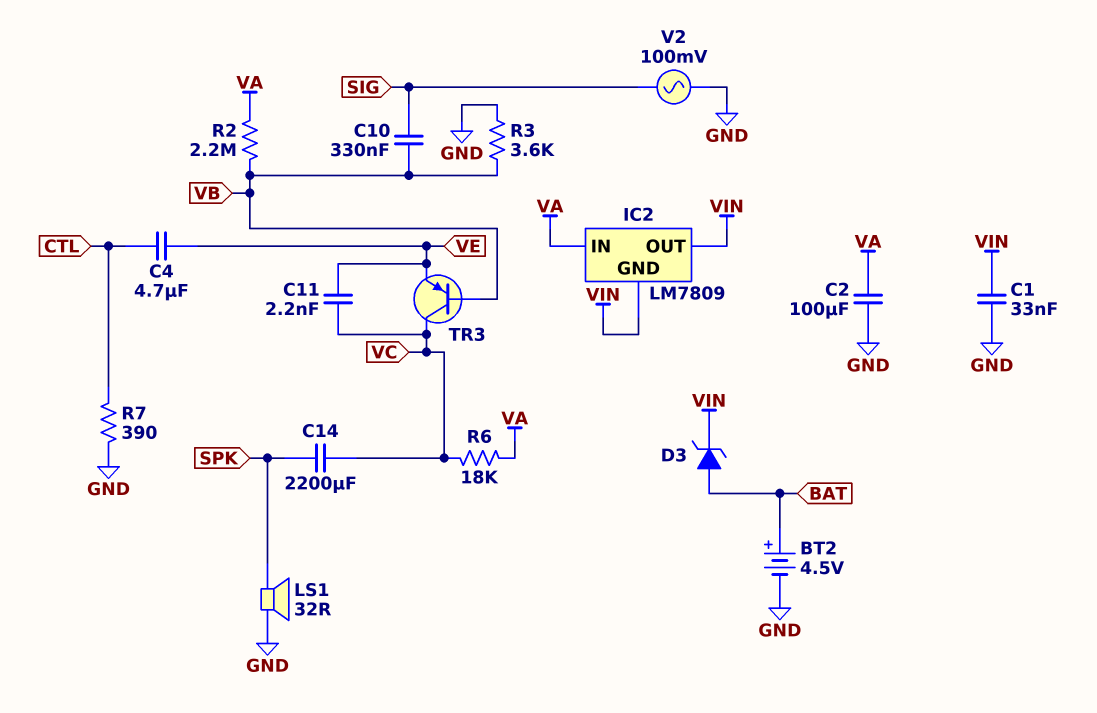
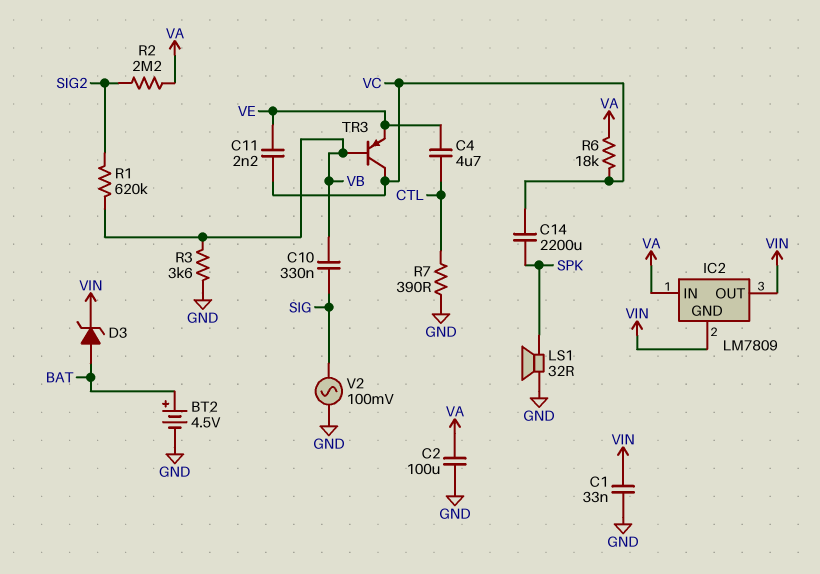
R1: none -> 620k (SIG2, VB)
R2: 2.2M (VA, VB) -> 2.2M (SIG2, VA)

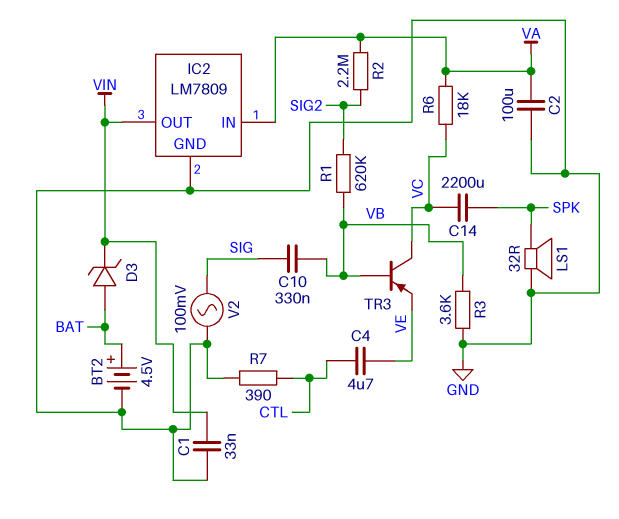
C11: 2.2nF (VC, VE) -> none
IC2 pin GND: VIN -> GND

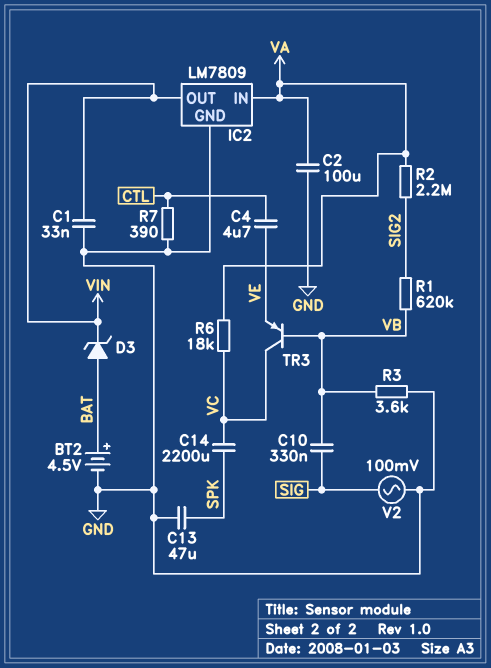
C13: none -> 47uF (GND, SPK)
LS1: speaker 32R (GND, SPK) -> none

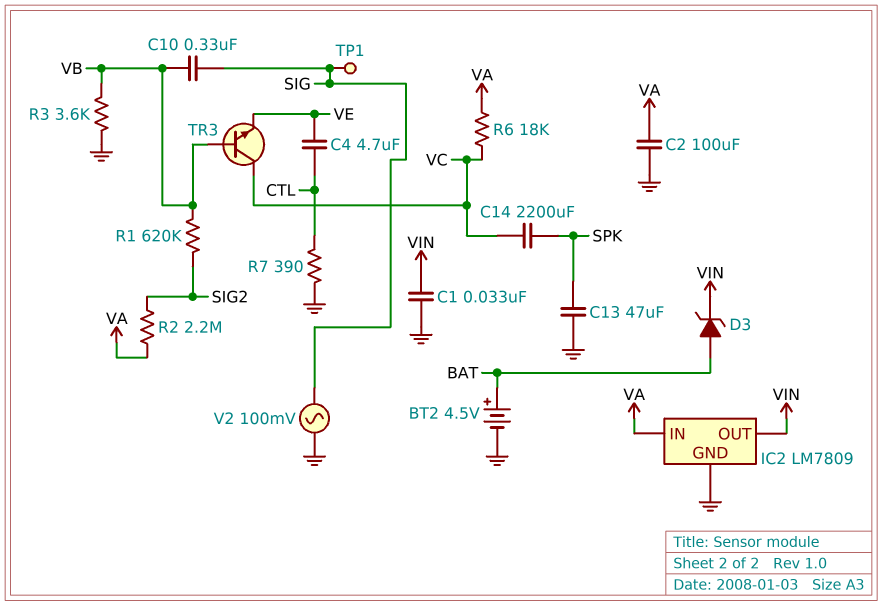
TP1: none -> test point (SIG)
TR3: PNP (B VB, C VC, E VE) -> NPN (B VB, C VC, E VE)

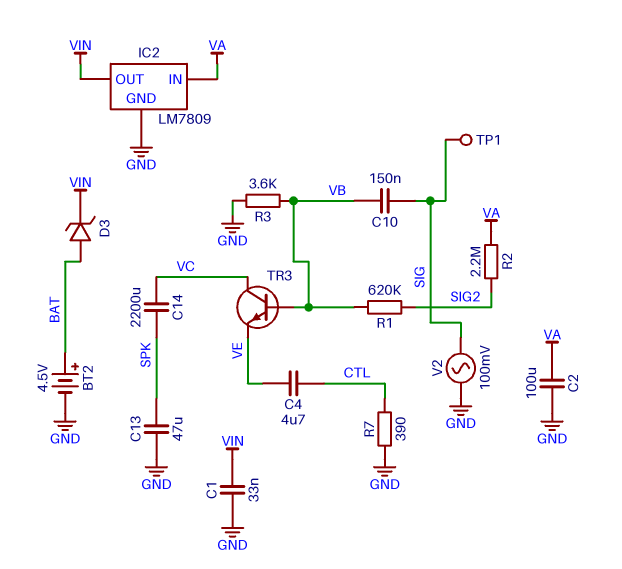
C10: 330nF (SIG, VB) -> 150nF (SIG, VB)
R6: 18k (VA, VC) -> none

